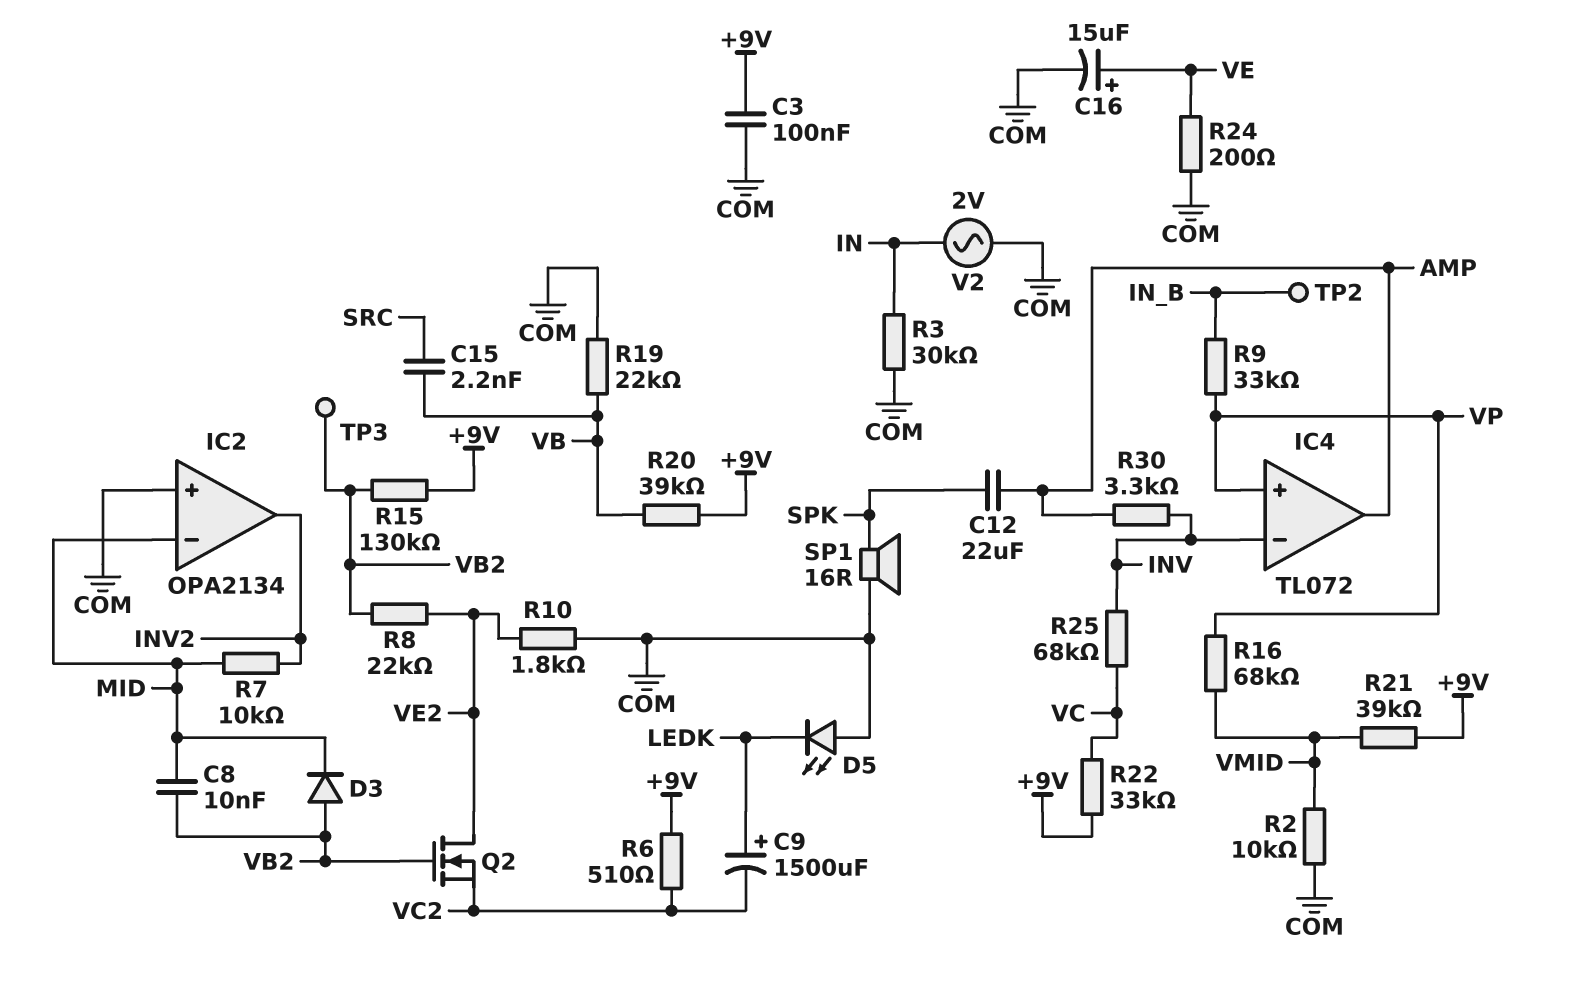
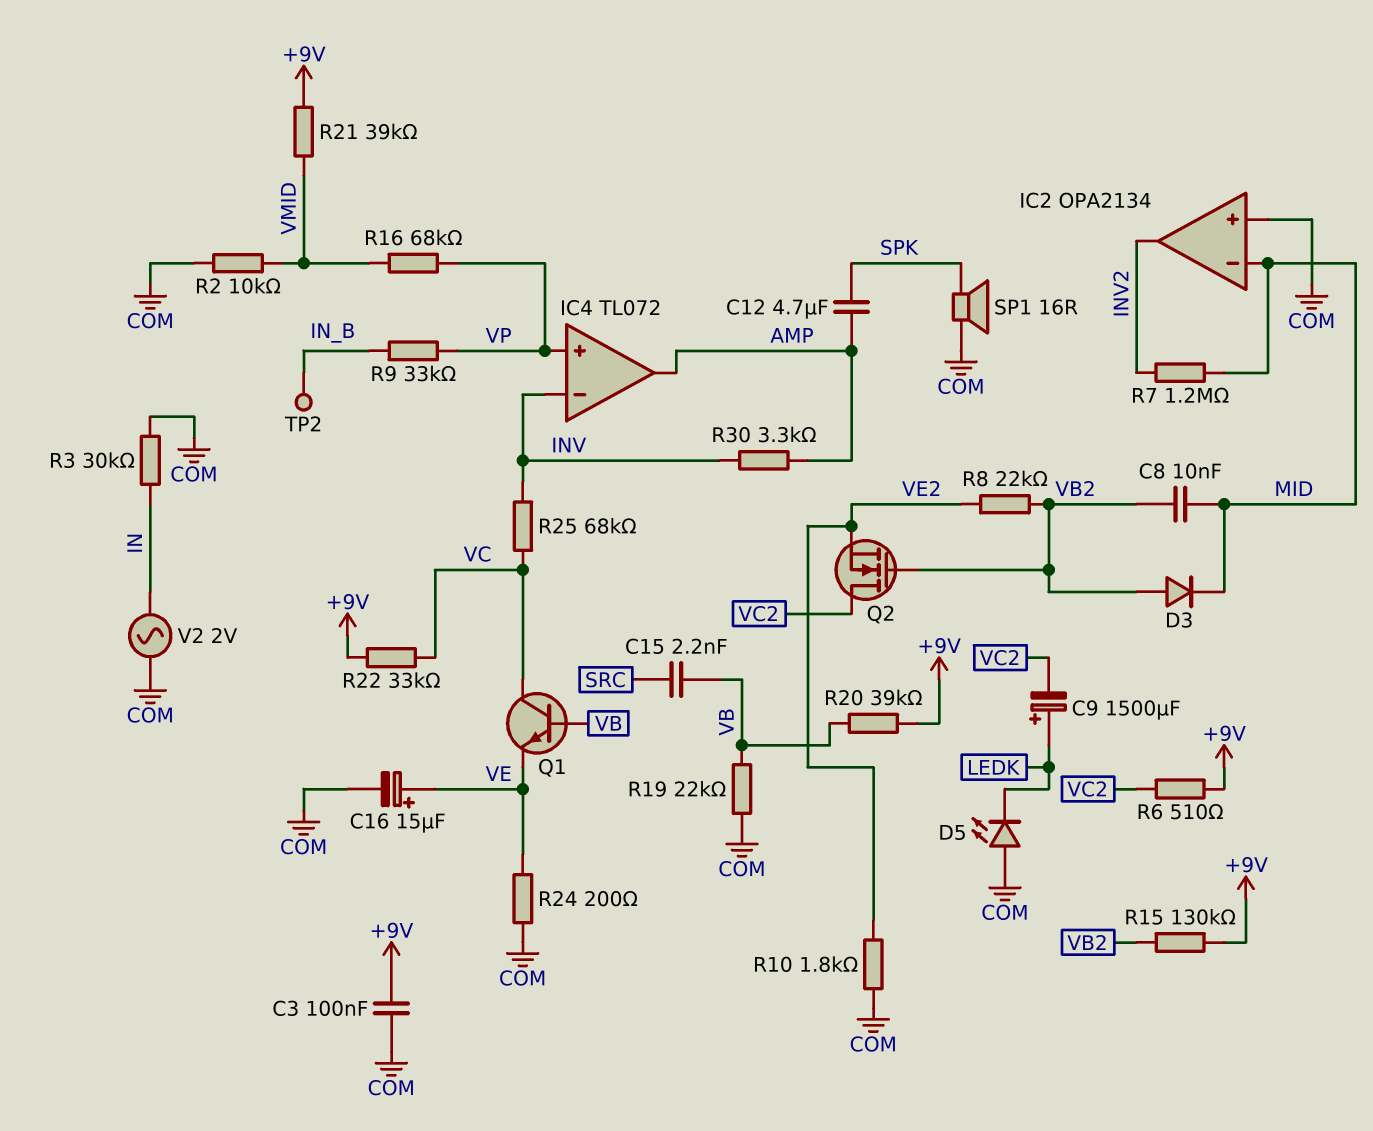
C12: 22uF (AMP, SPK) -> 4.7uF (AMP, SPK)
Q1: none -> NPN (B VB, C VC, E VE)
Q2: NMOS (G VB2, D VE2, S VC2) -> NMOS (G VB2, D VC2, S VE2)
R7: 10k (INV2, MID) -> 1.2M (INV2, MID)
TP3: test point (VB2) -> none

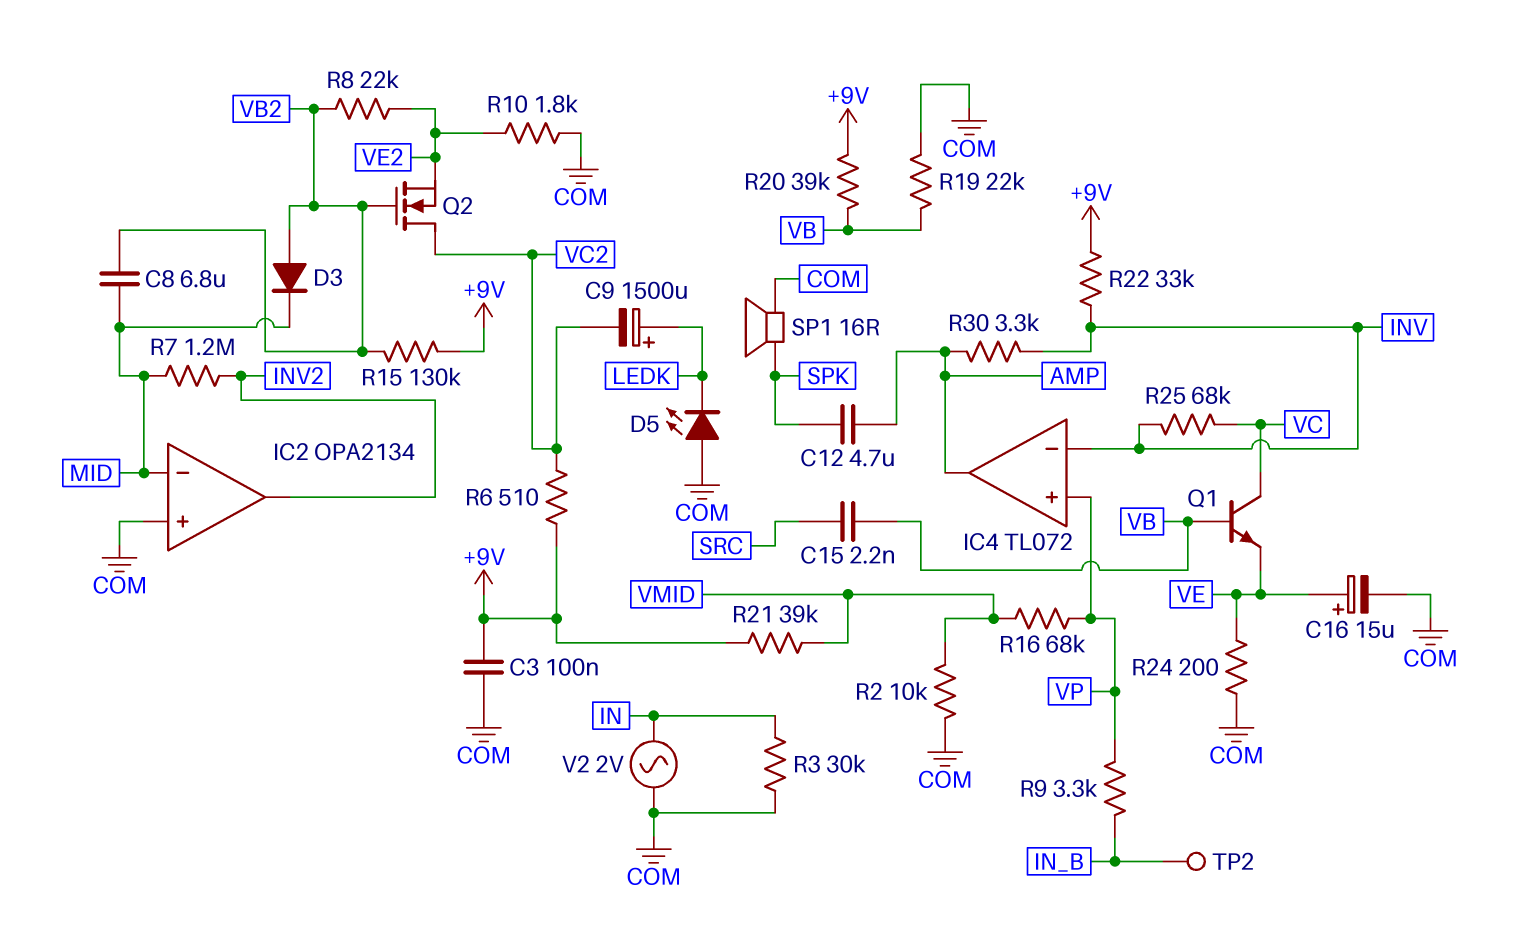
C8: 10nF (MID, VB2) -> 6.8uF (MID, VB2)
R9: 33k (IN_B, VP) -> 3.3k (IN_B, VP)
R22: 33k (+9V, VC) -> 33k (+9V, INV)

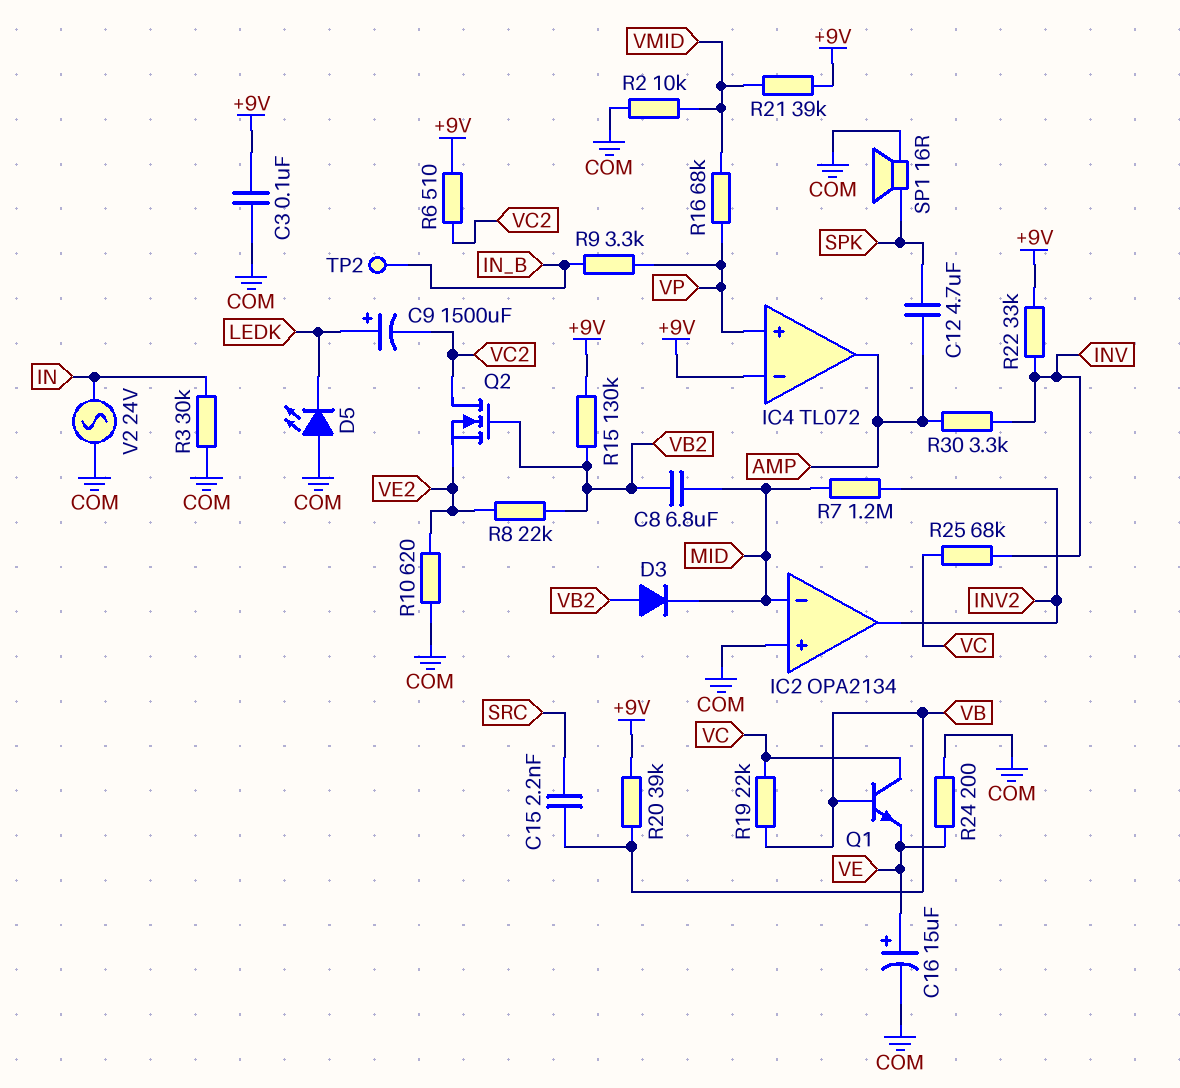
IC4 pin in-: INV -> +9V
R10: 1.8k (COM, VE2) -> 620 (COM, VE2)
R19: 22k (COM, VB) -> 22k (VB, VC)
V2: AC 2V (COM, IN) -> AC 24V (COM, IN)

